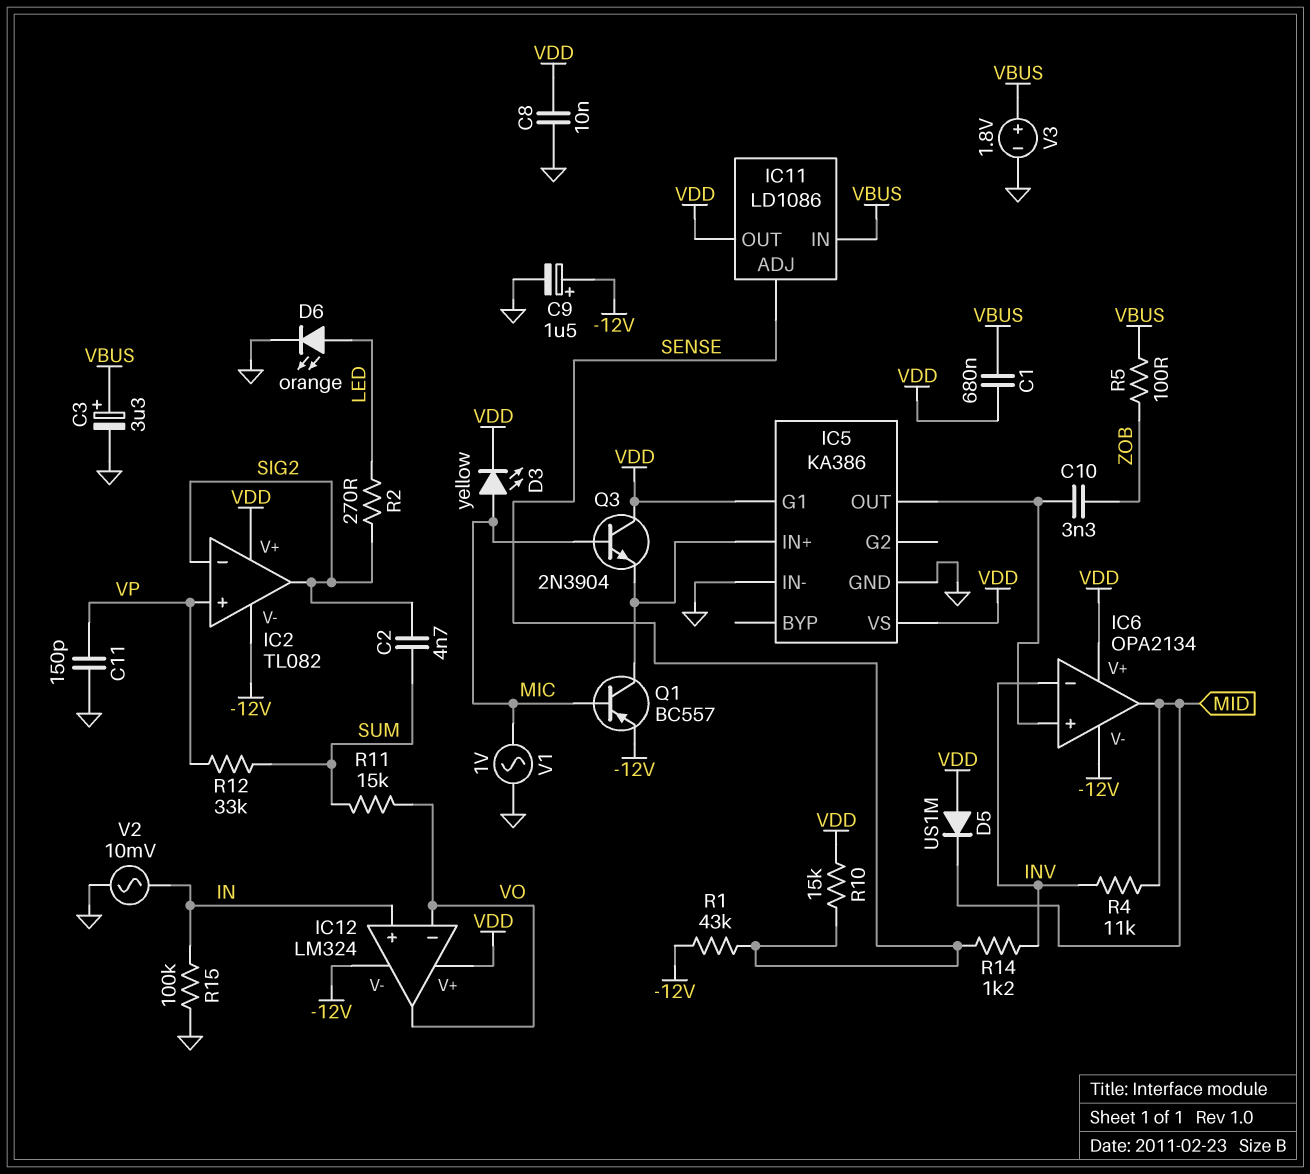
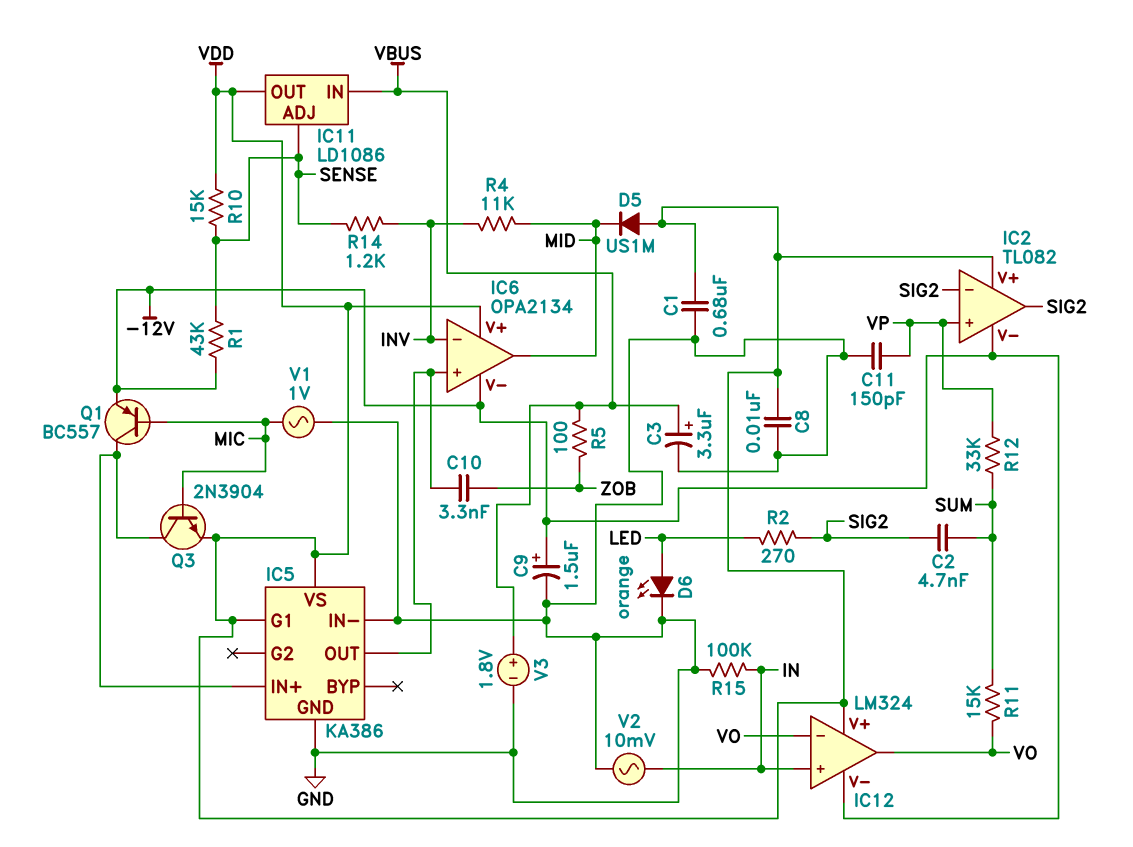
C1: 680nF (VBUS, VDD) -> 680nF (GND, VDD)
D3: LED yellow (A MIC, K VDD) -> none
Q3: NPN 2N3904 (B MIC, C VDD, E IC5/IN+) -> NPN 2N3904 (B MIC, C IC5/IN+, E VDD)

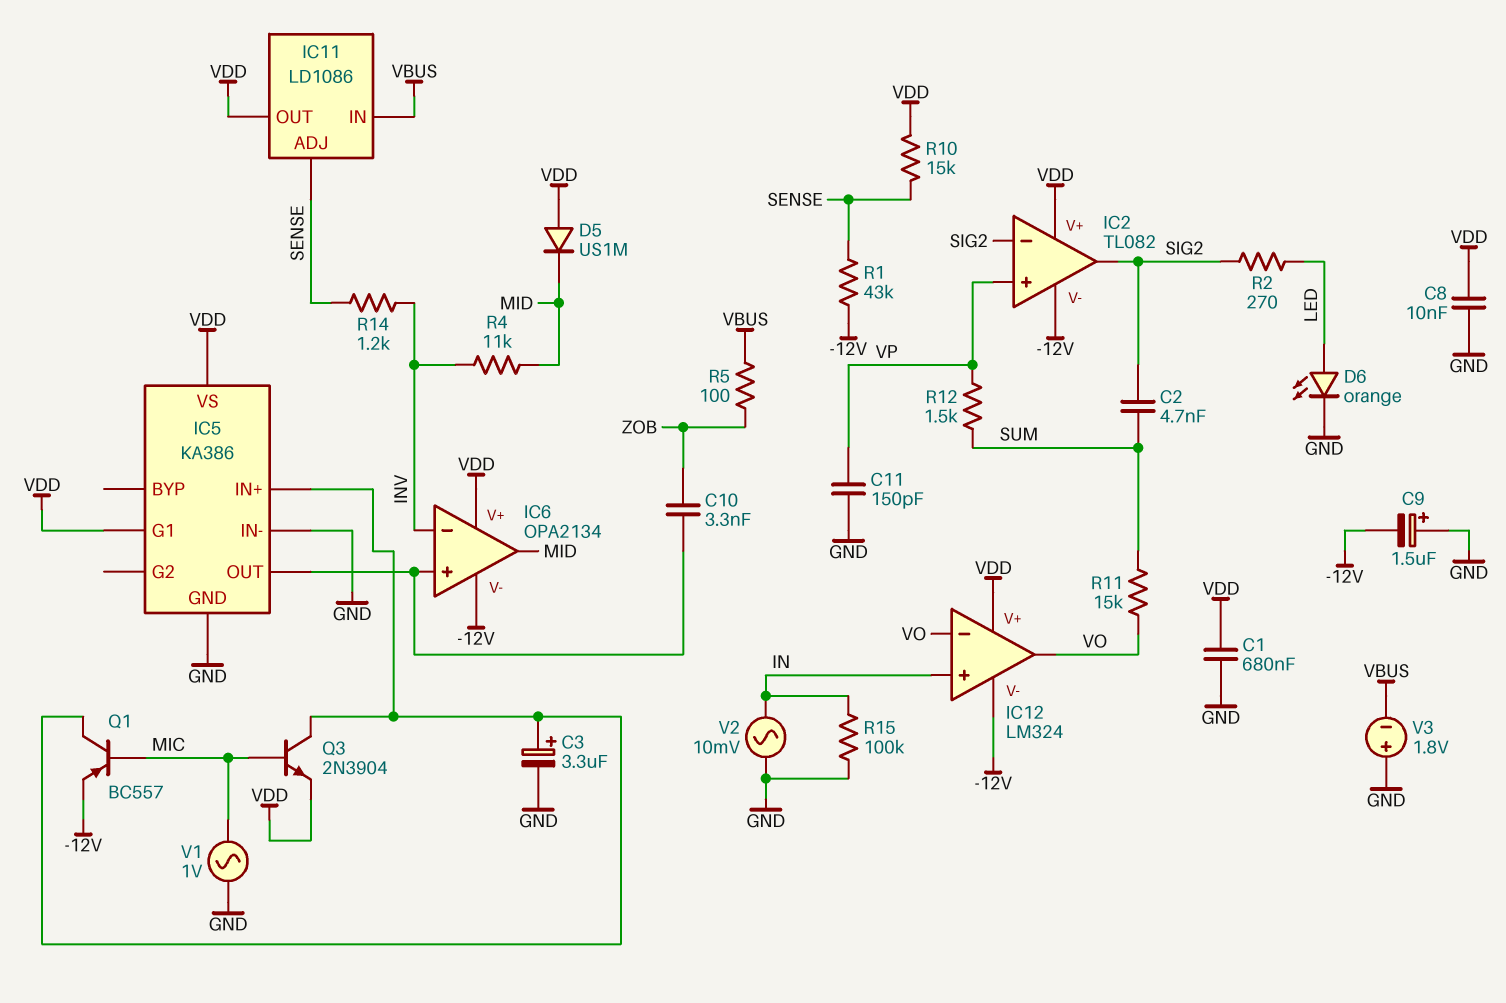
C3: 3.3uF (plus VBUS, minus GND) -> 3.3uF (plus IC5/IN+, minus GND)
C9: 1.5uF (plus -12V, minus GND) -> 1.5uF (plus GND, minus -12V)
R12: 33k (SUM, VP) -> 1.5k (SUM, VP)
V3: 1.8V (plus VBUS, minus GND) -> 1.8V (plus GND, minus VBUS)

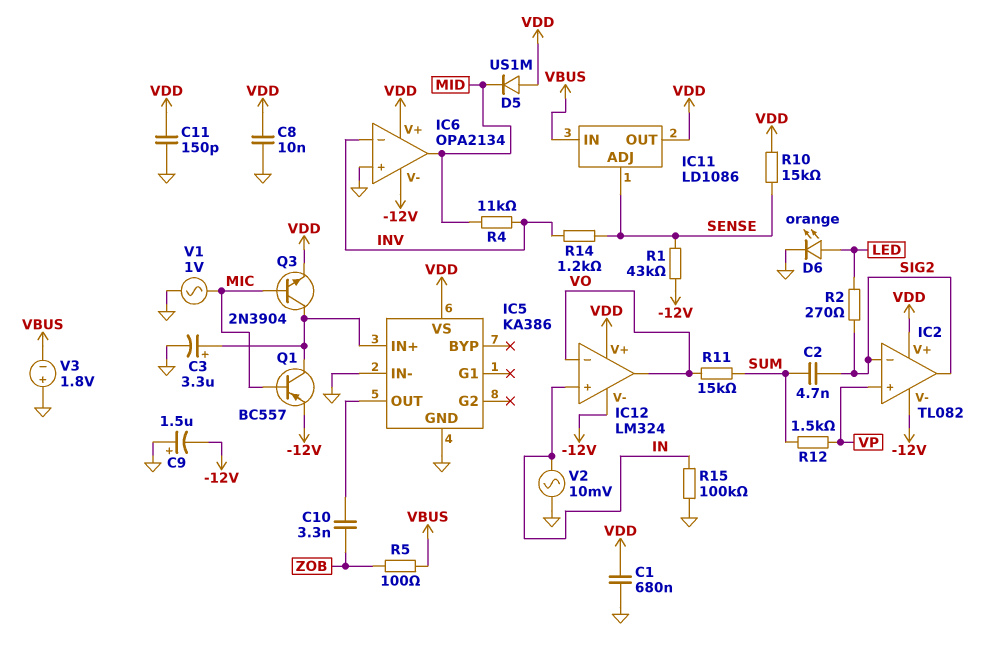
C11: 150pF (GND, VP) -> 150pF (GND, VDD)
IC5 pin G1: VDD -> none
IC6 pin in+: IC5/OUT -> GND

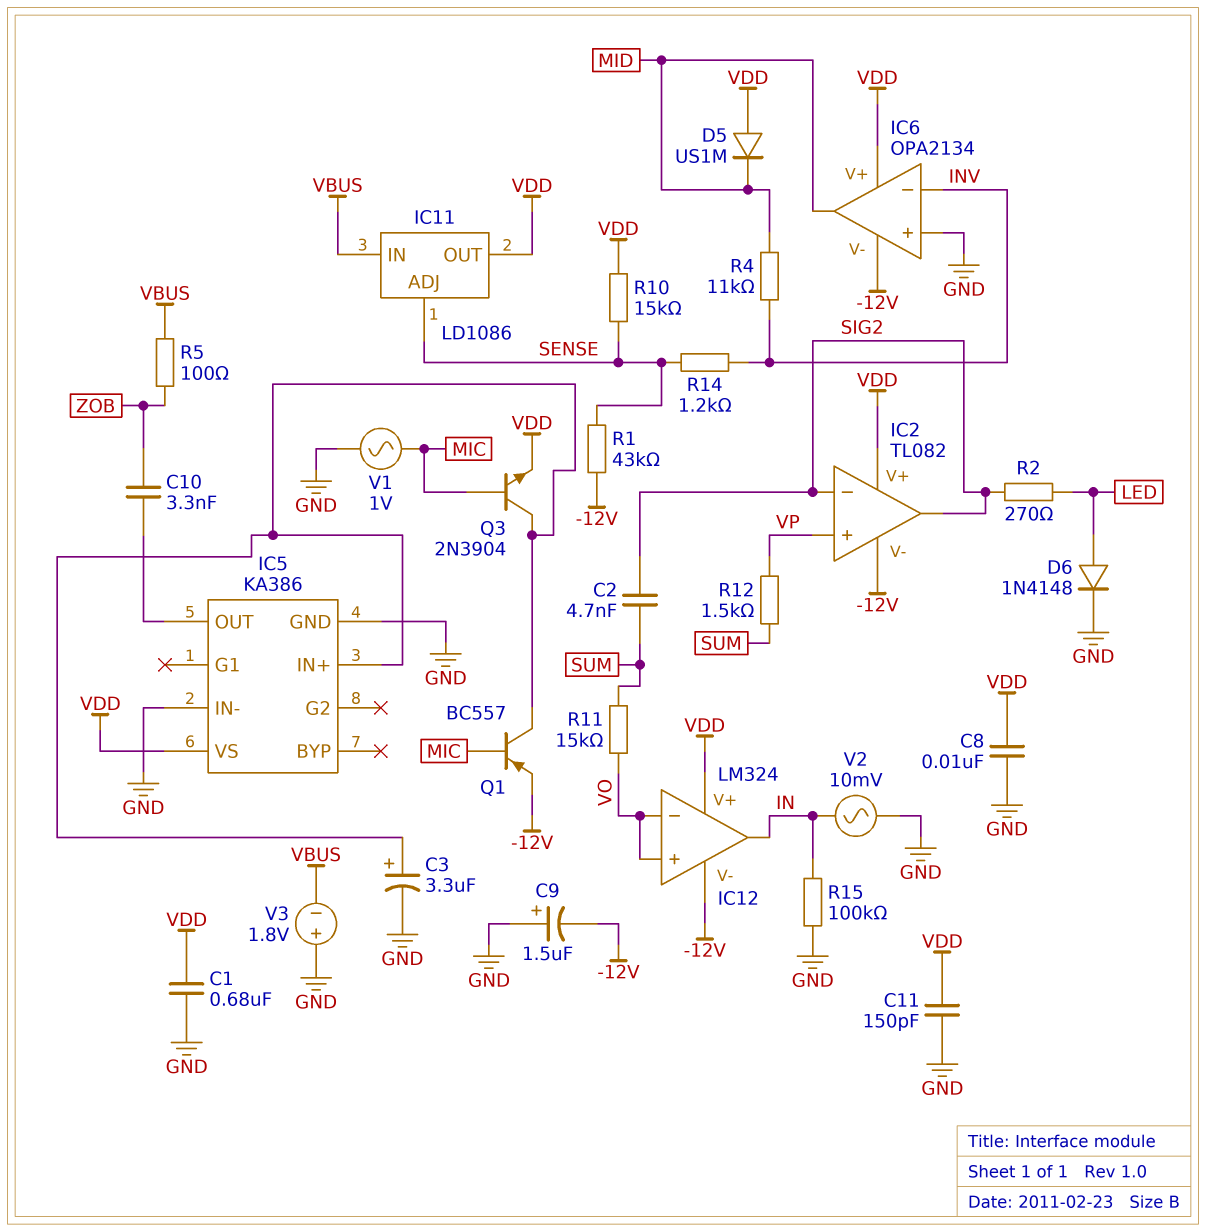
D6: LED orange (A LED, K GND) -> diode 1N4148 (A LED, K GND)
IC12 pin in+: IN -> VO
IC12 pin out: VO -> IN

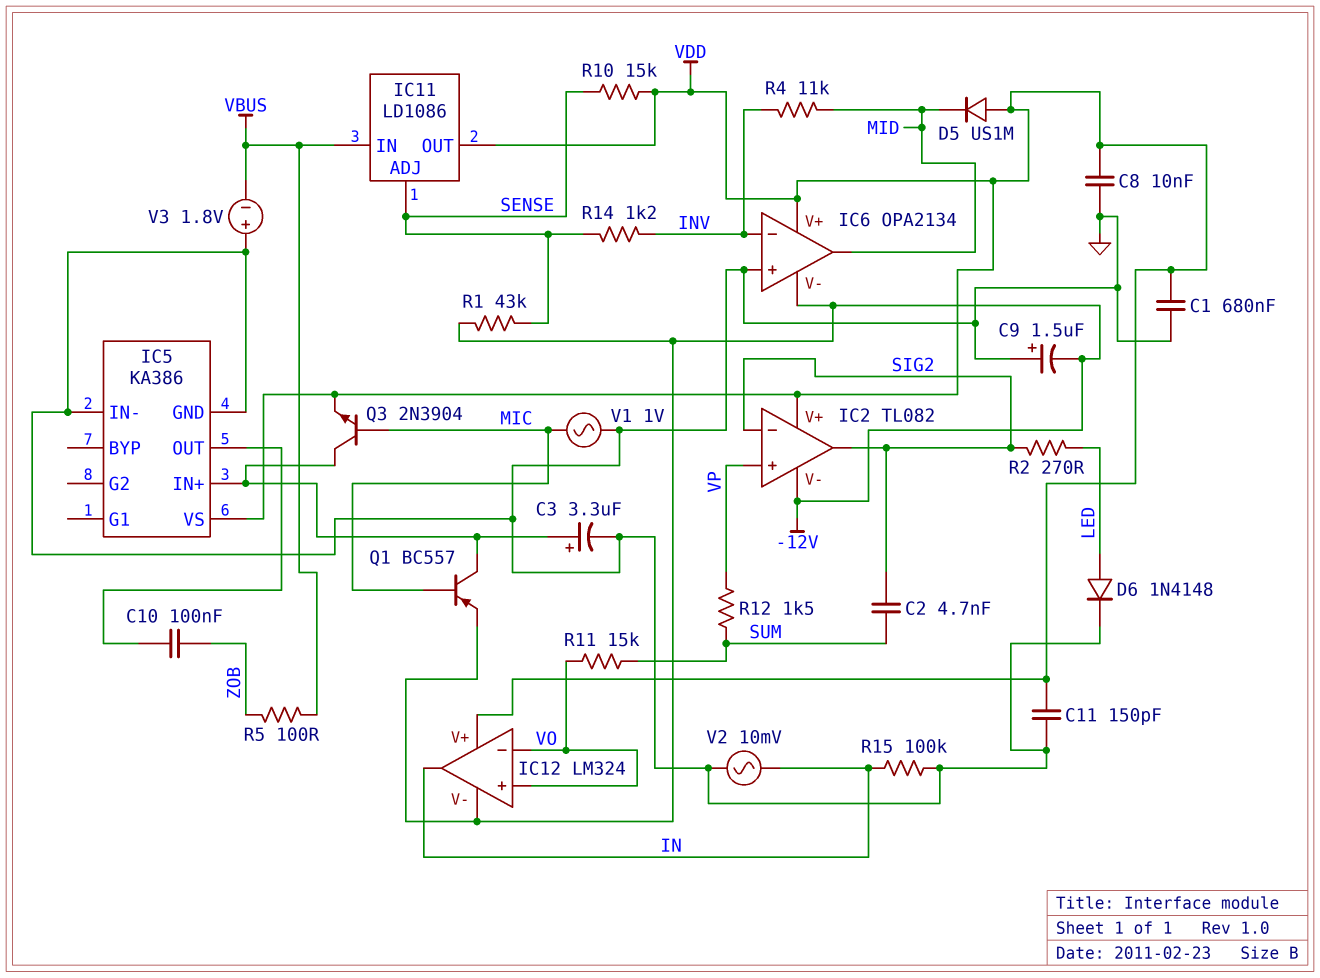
C10: 3.3nF (IC5/OUT, ZOB) -> 100nF (IC5/OUT, ZOB)

